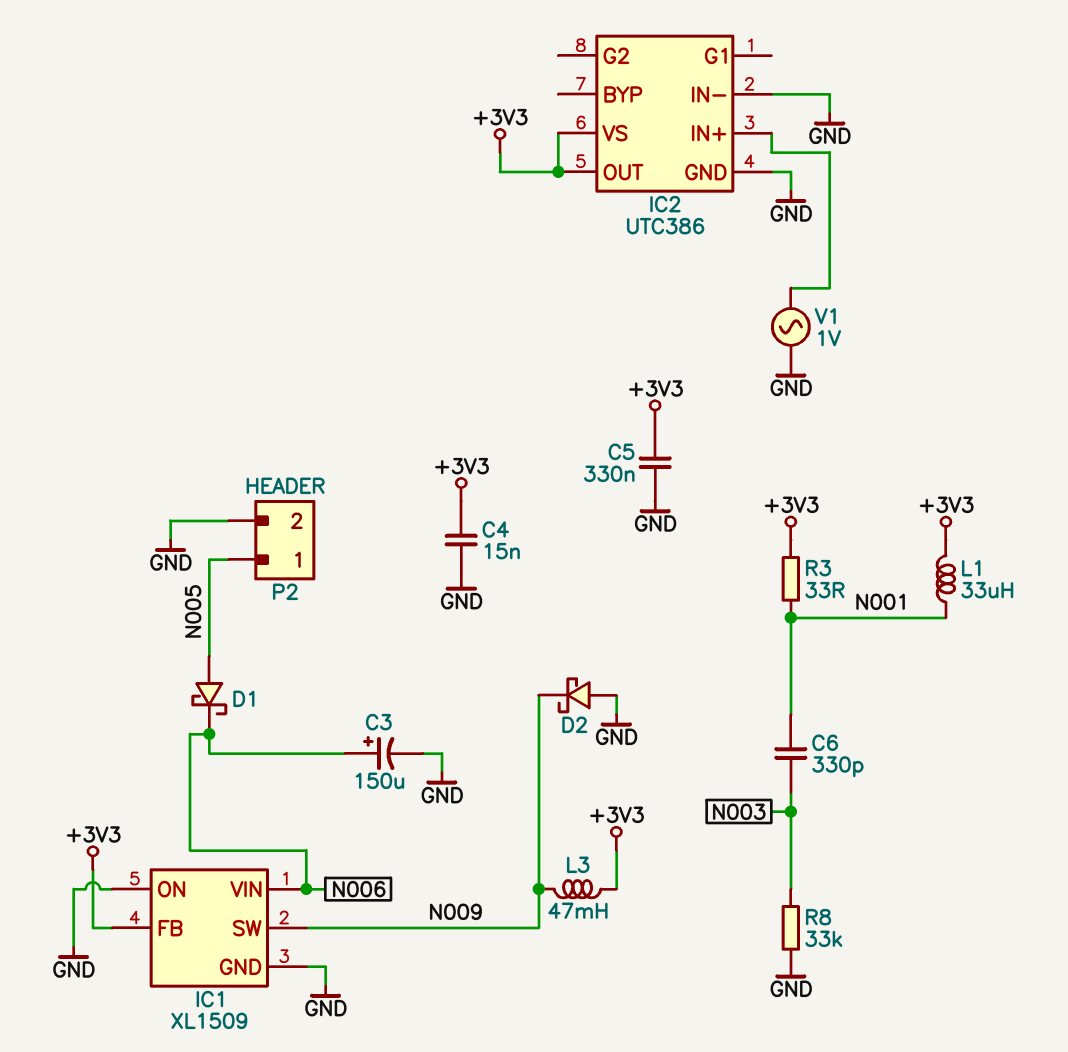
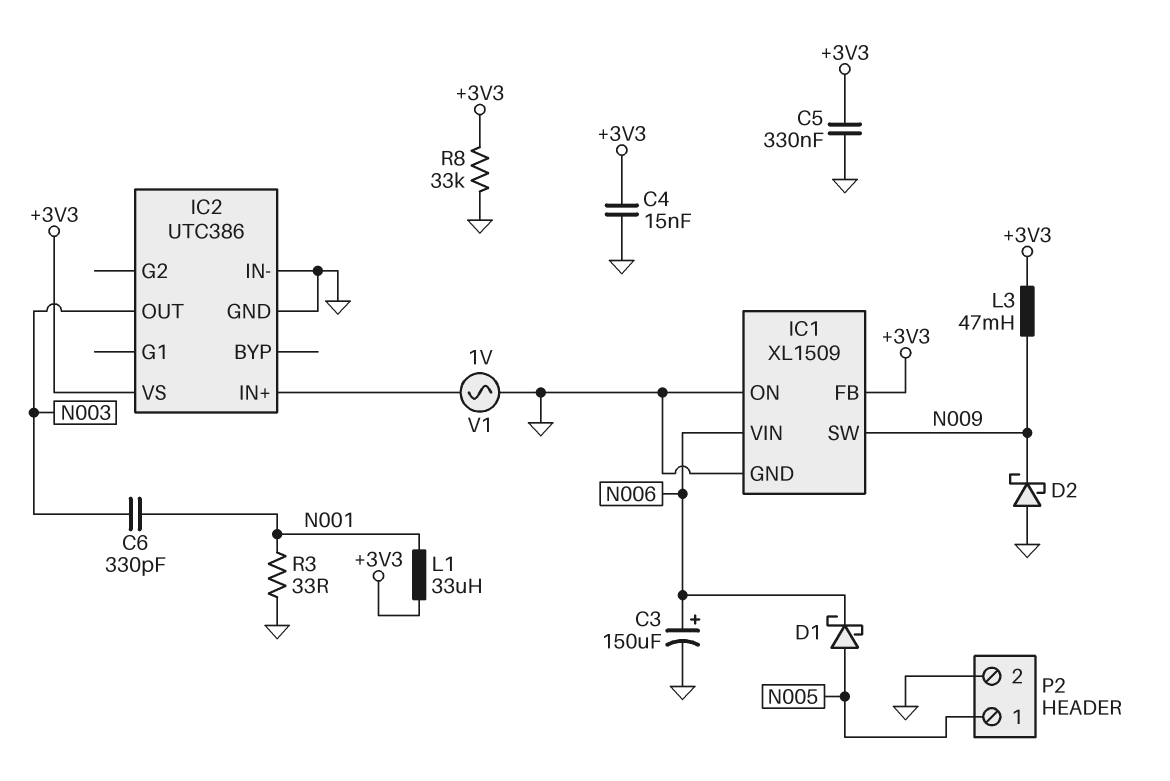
IC2 pin OUT: +3V3 -> N003
R3: 33 (+3V3, N001) -> 33 (GND, N001)
R8: 33k (GND, N003) -> 33k (+3V3, GND)

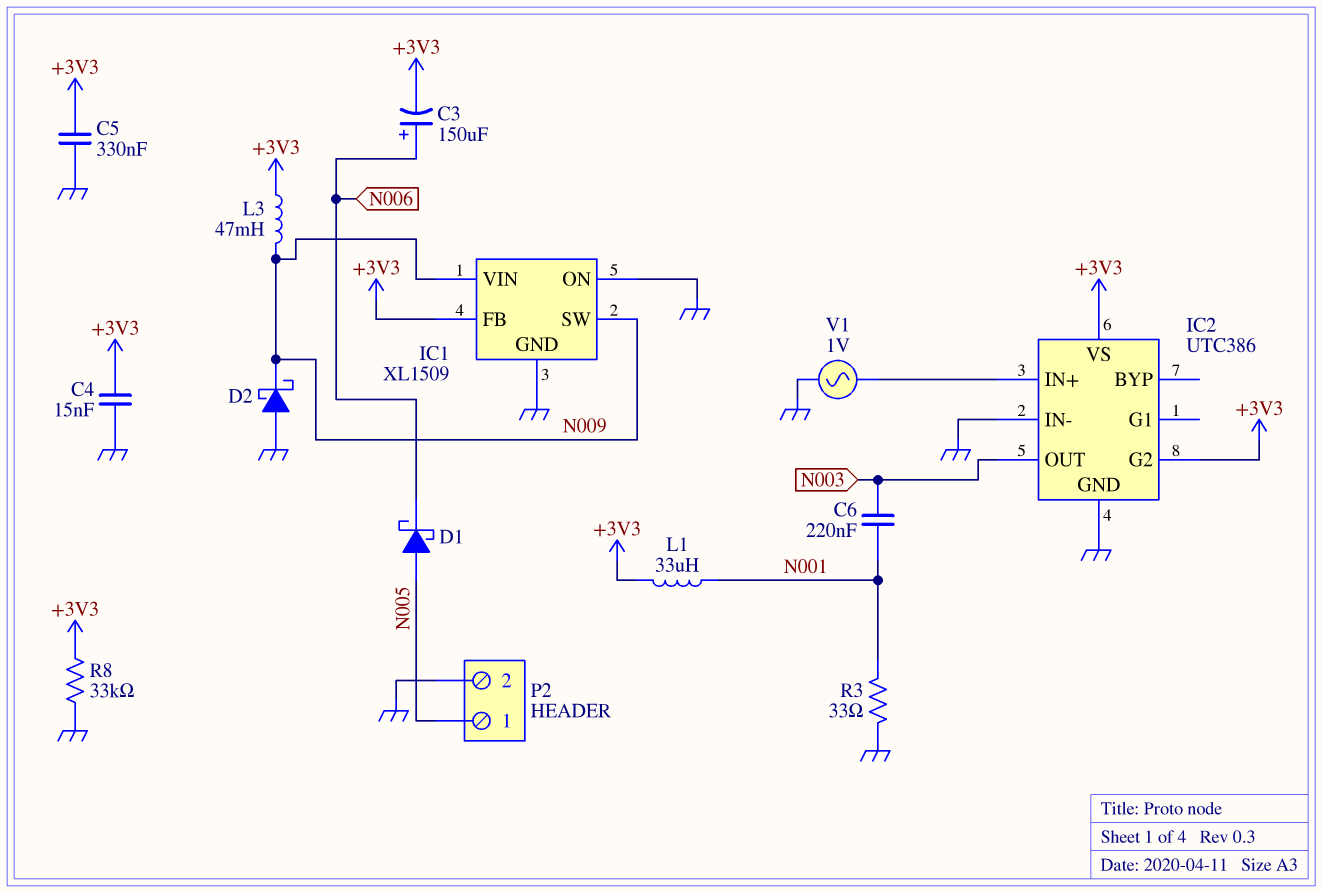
C3: 150uF (plus N006, minus GND) -> 150uF (plus N006, minus +3V3)
C6: 330pF (N001, N003) -> 220nF (N001, N003)
IC1 pin VIN: N006 -> N009
IC2 pin G2: none -> +3V3

